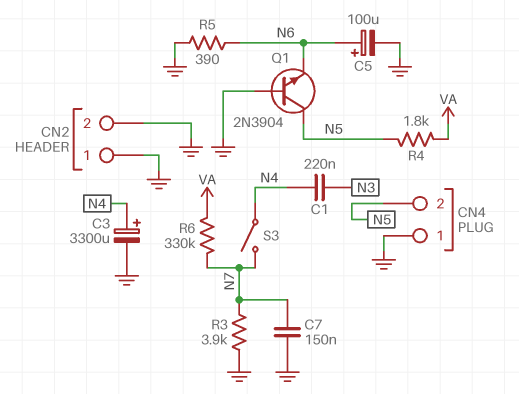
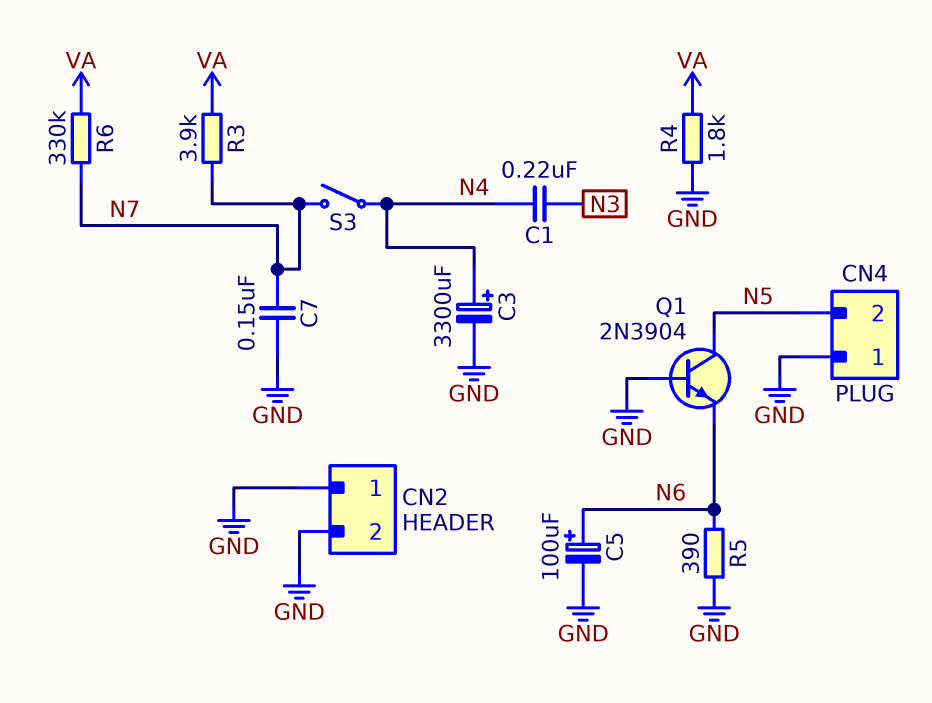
R3: 3.9k (GND, N7) -> 3.9k (N7, VA)
R4: 1.8k (N5, VA) -> 1.8k (GND, VA)

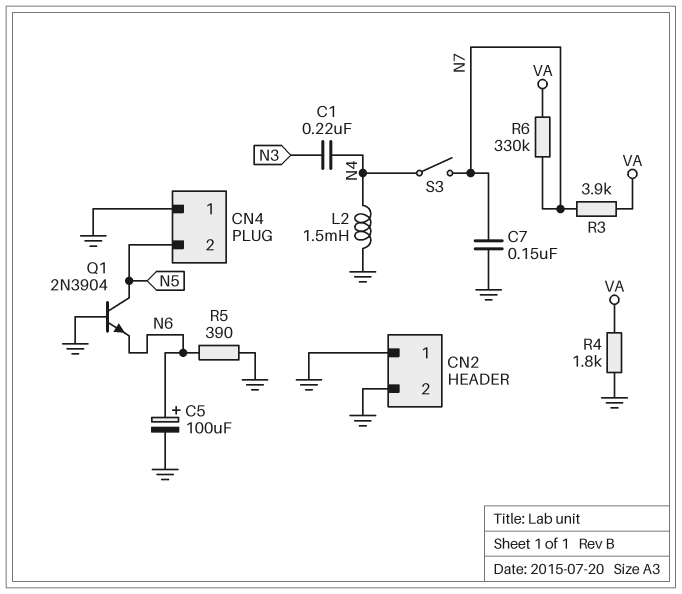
C3: 3300uF (plus N4, minus GND) -> none
L2: none -> 1.5mH (GND, N4)

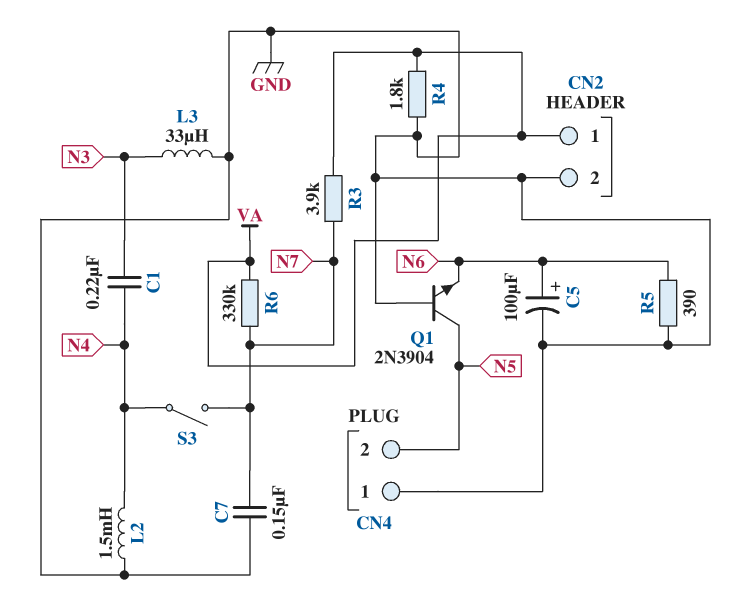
CN2 pin 1: GND -> VA
L3: none -> 33uH (GND, N3)

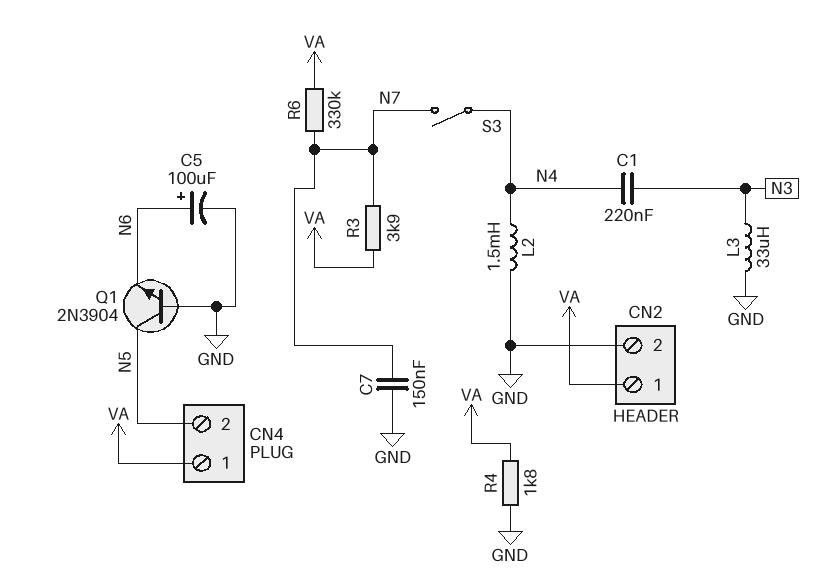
CN4 pin 1: GND -> VA
R5: 390 (GND, N6) -> none

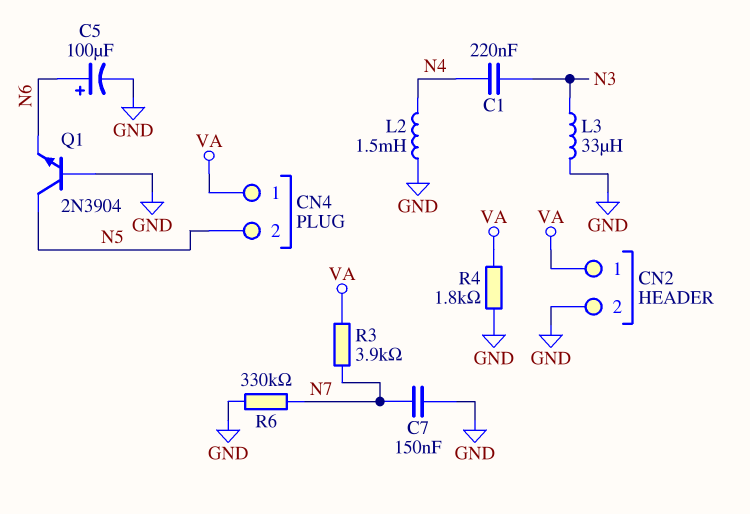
R6: 330k (N7, VA) -> 330k (GND, N7)
S3: switch (N4, N7) -> none

